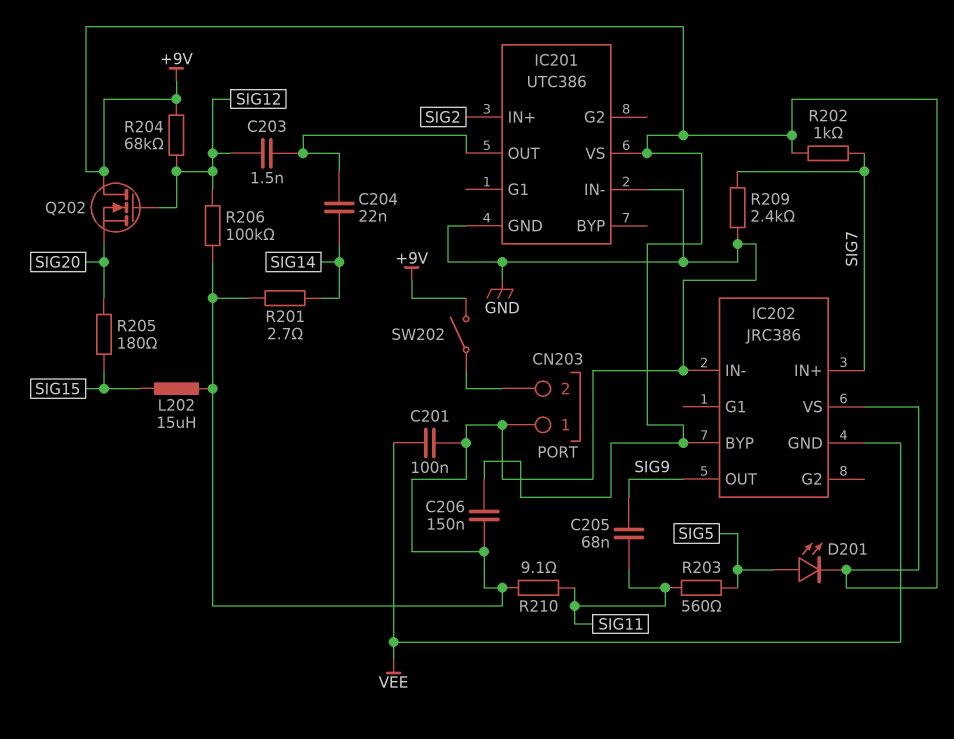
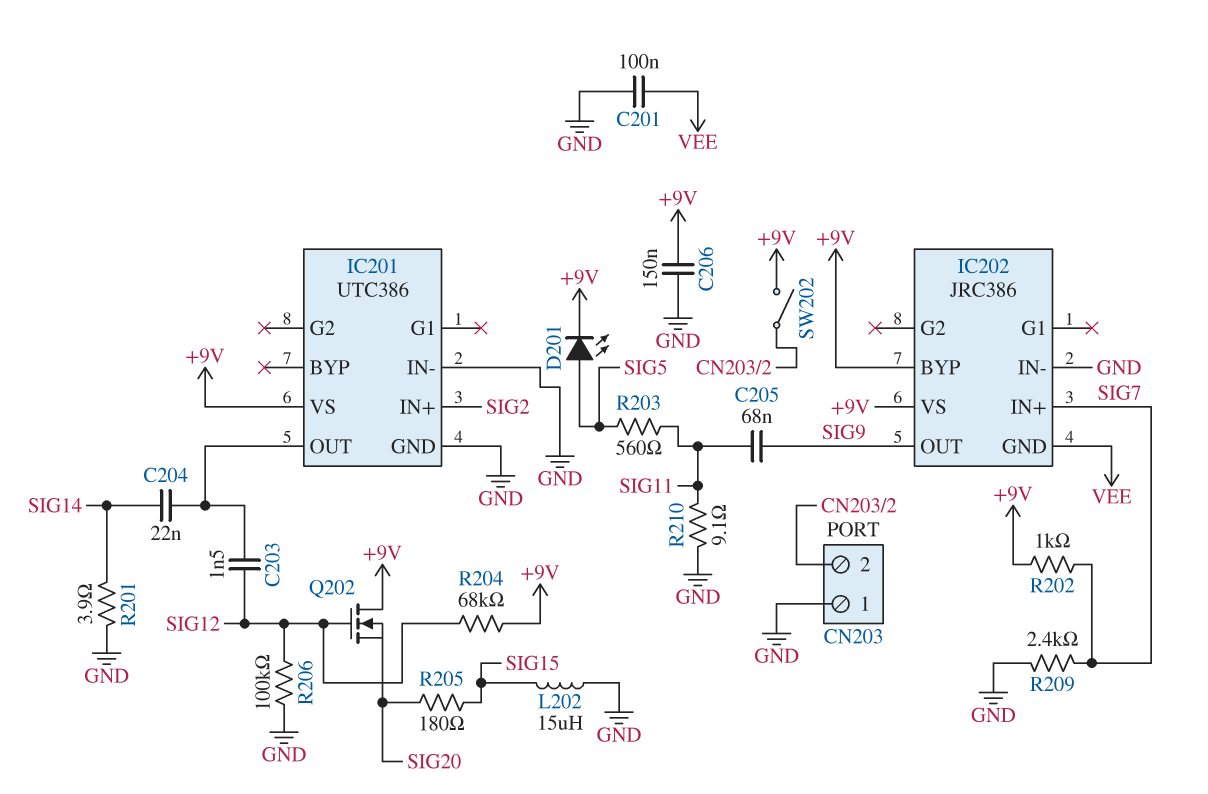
R201: 2.7 (GND, SIG14) -> 3.9 (GND, SIG14)

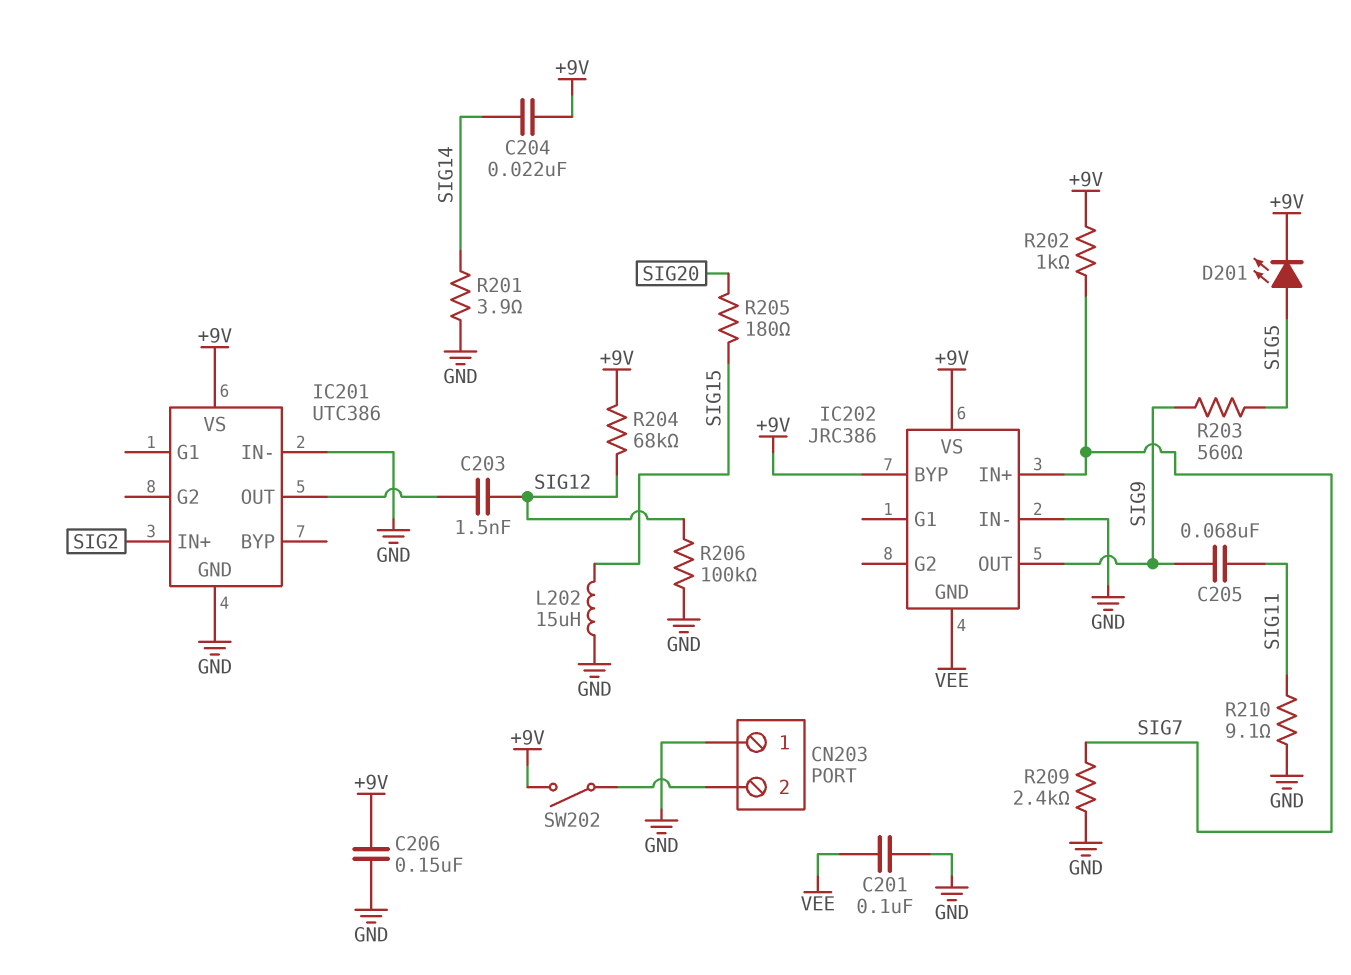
C204: 22nF (IC201/OUT, SIG14) -> 22nF (+9V, SIG14)
Q202: NMOS (G SIG12, D +9V, S SIG20) -> none
R203: 560 (SIG5, SIG11) -> 560 (SIG5, SIG9)

